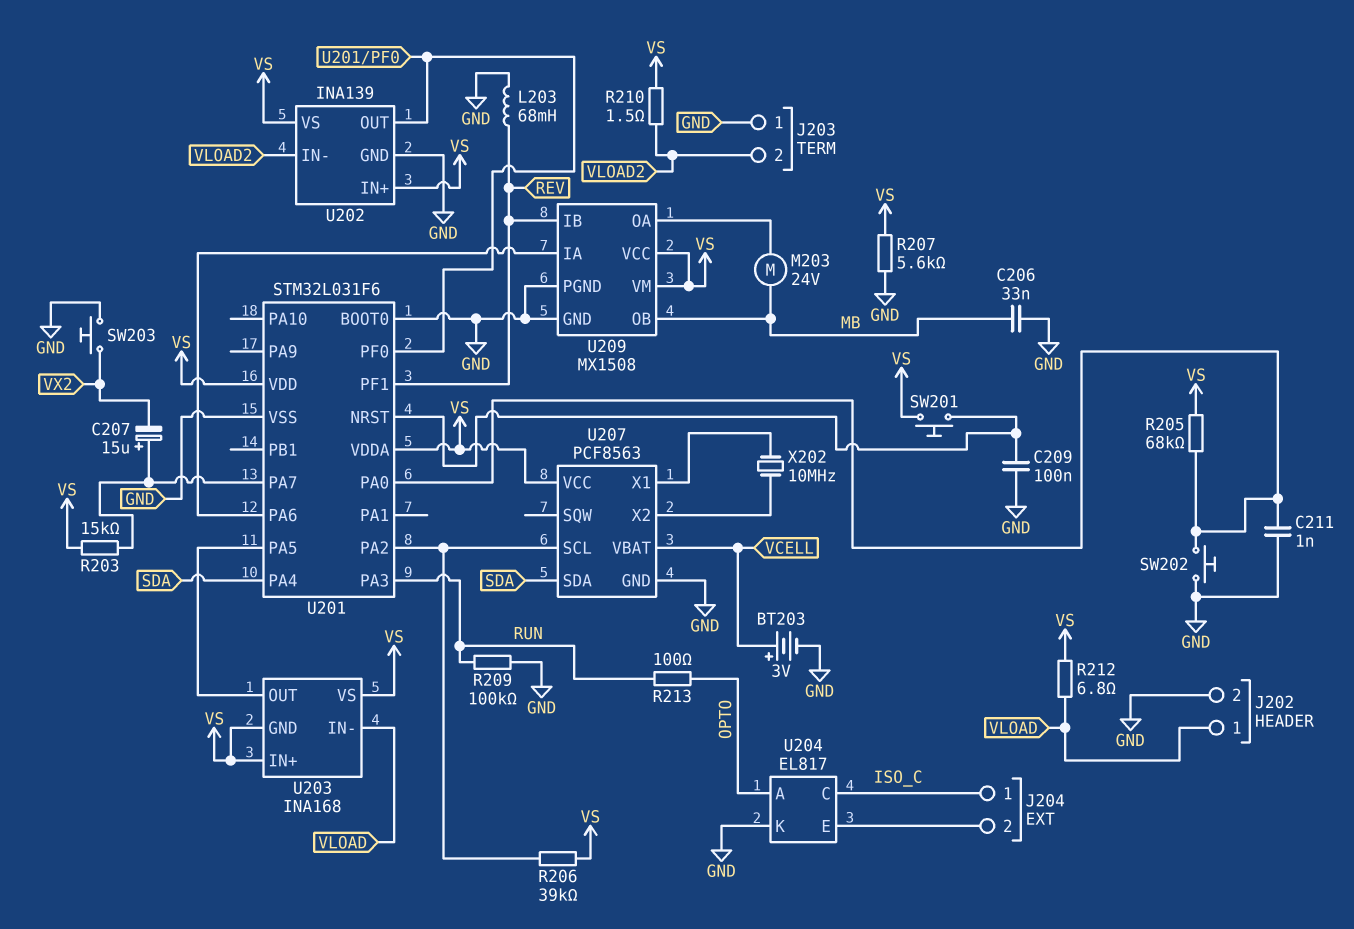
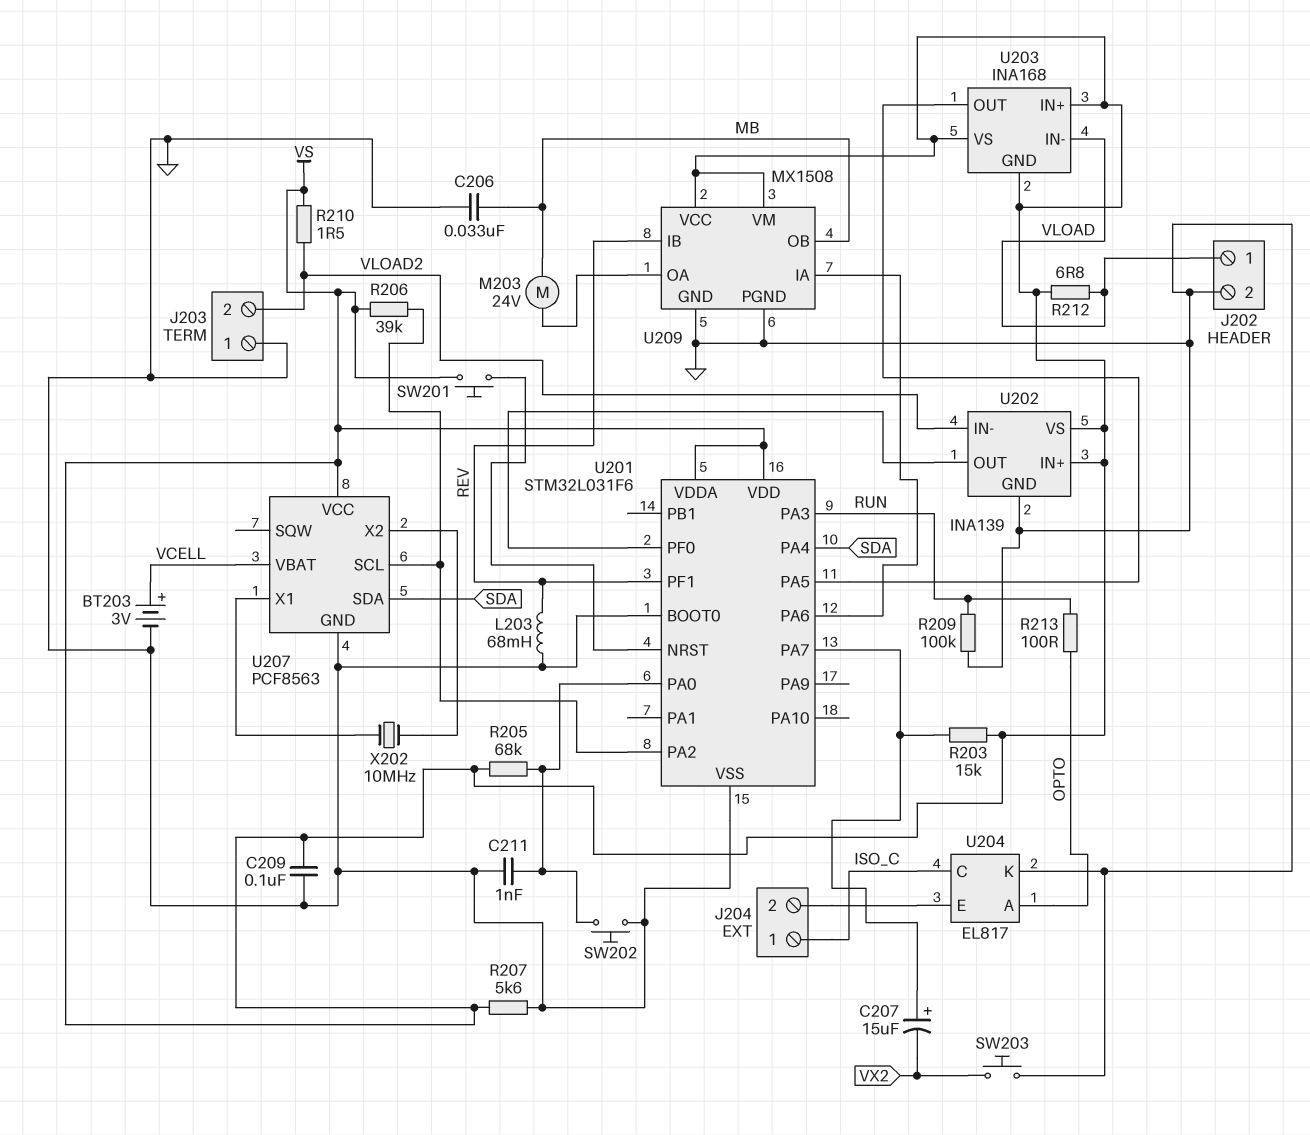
C209: 100nF (GND, U201/NRST) -> 100nF (GND, VS)

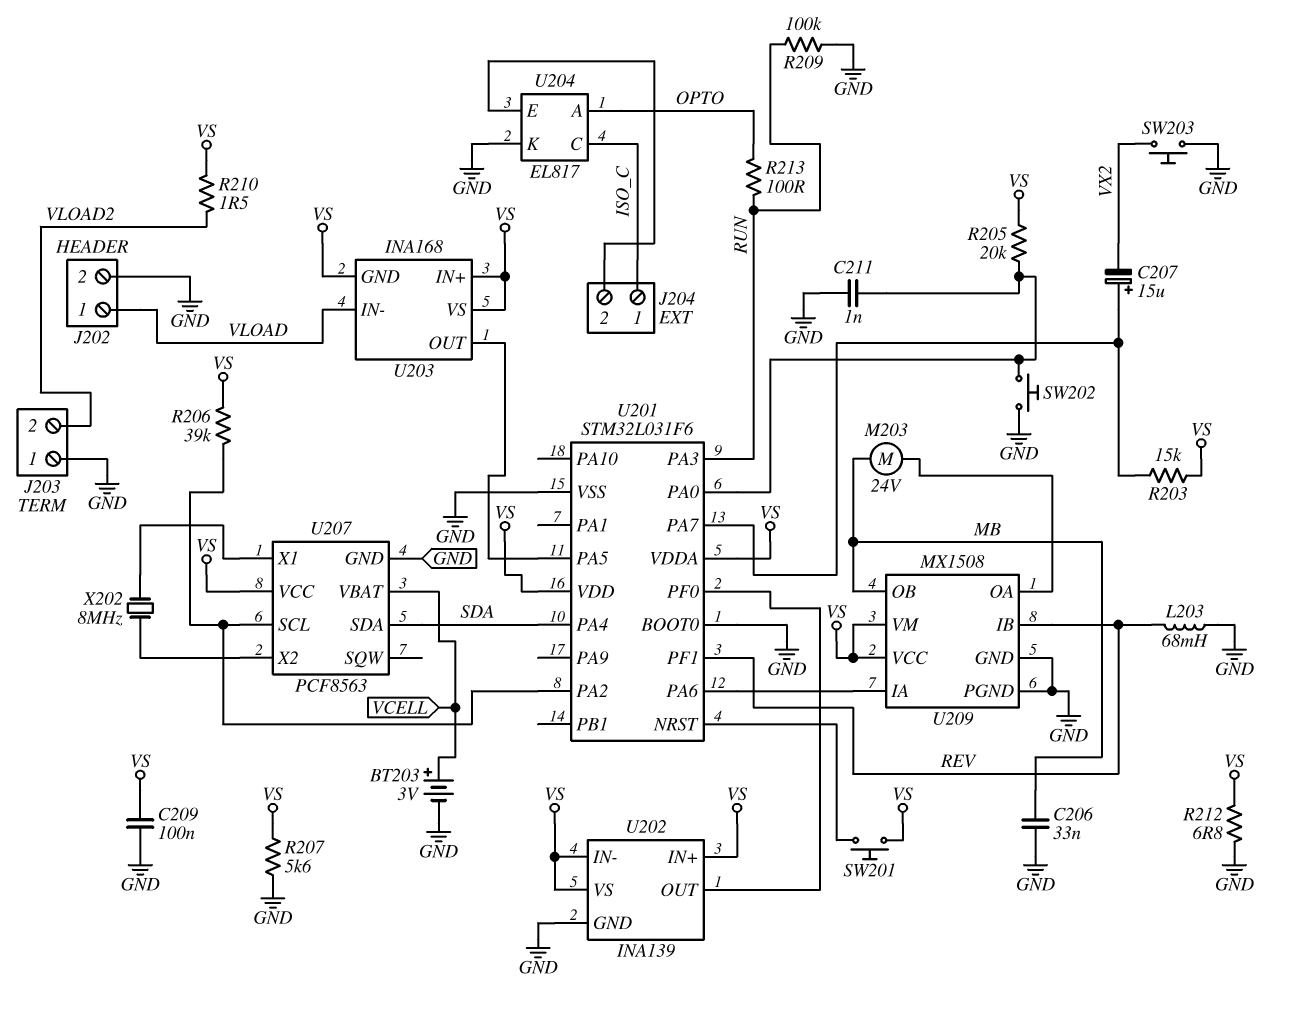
R205: 68k (U201/PA0, VS) -> 20k (U201/PA0, VS)
R212: 6.8 (VLOAD, VS) -> 6.8 (GND, VS)
U202 pin IN-: VLOAD2 -> VS
X202: 10MHz (U207/X1, U207/X2) -> 8MHz (U207/X1, U207/X2)

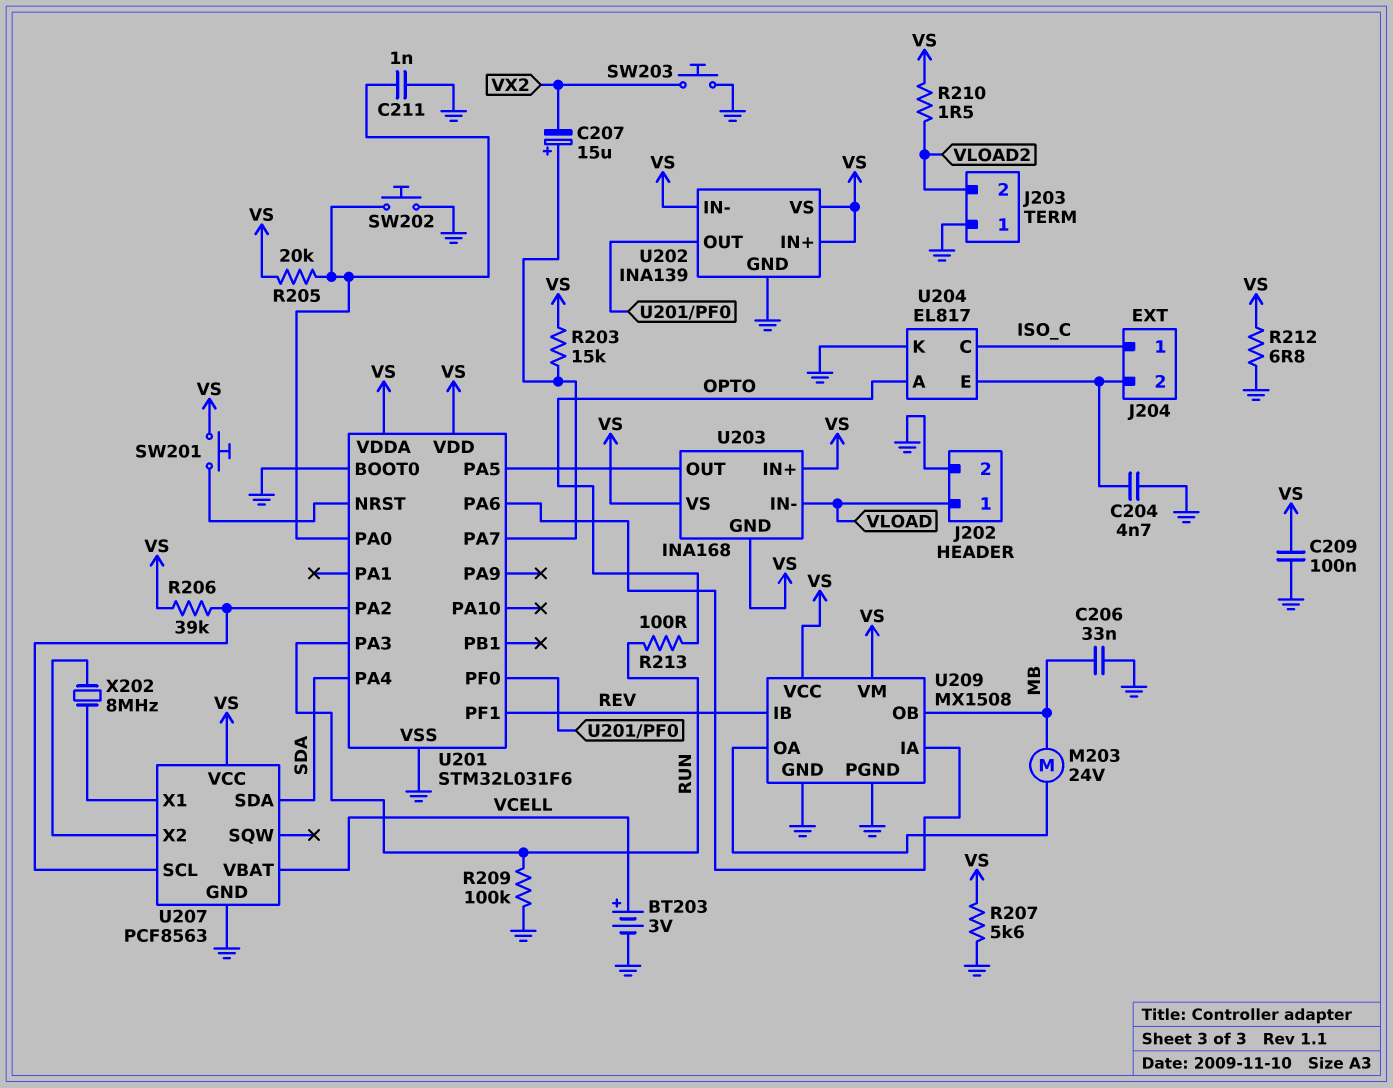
C204: none -> 4.7nF (GND, J204/2)
L203: 68mH (GND, REV) -> none

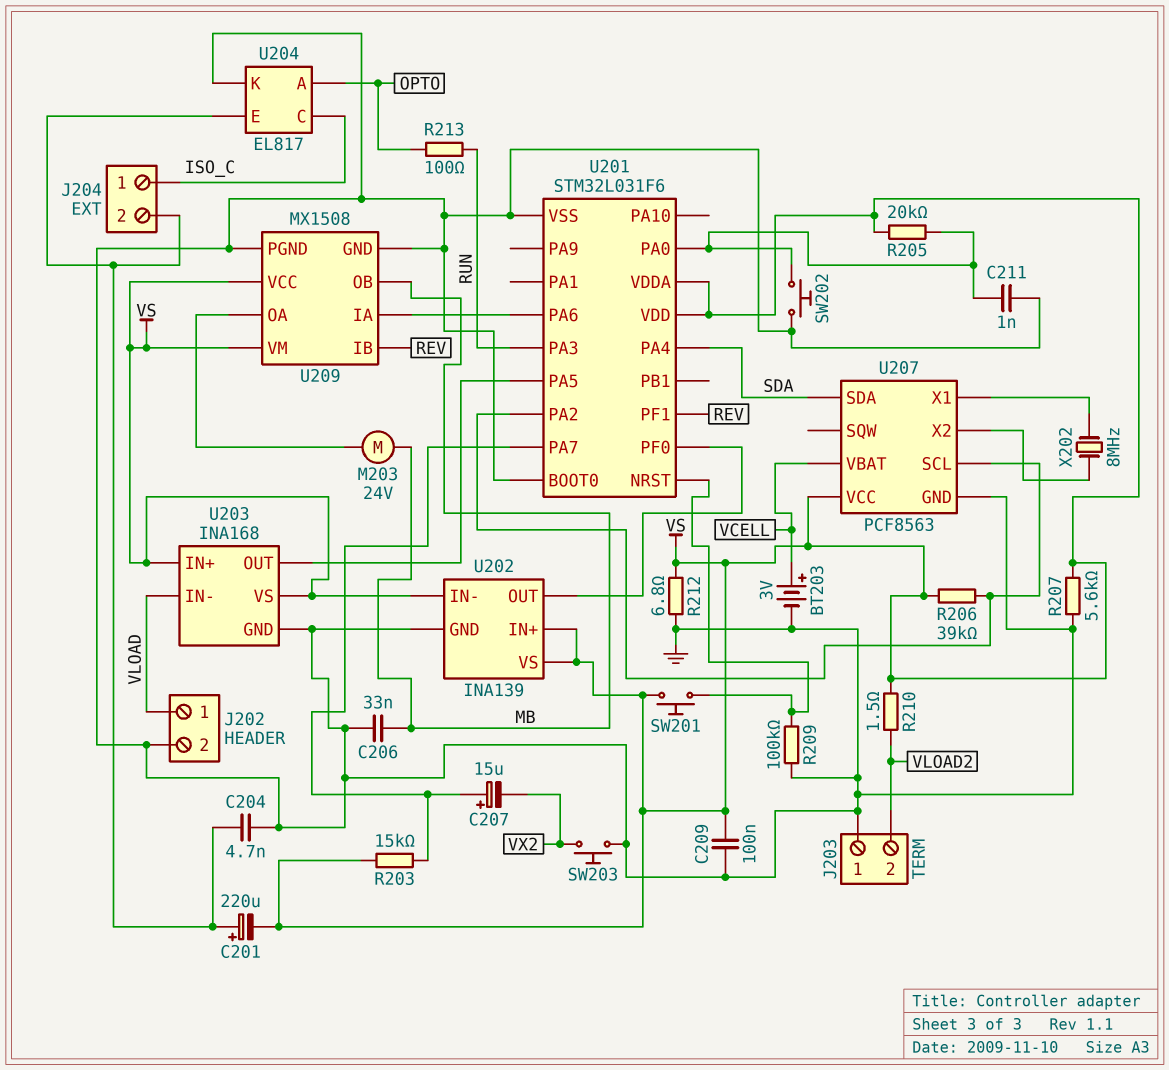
C201: none -> 220uF (plus J204/2, minus VS)
R209: 100k (GND, RUN) -> 100k (GND, U201/NRST)
U203 pin GND: VS -> GND

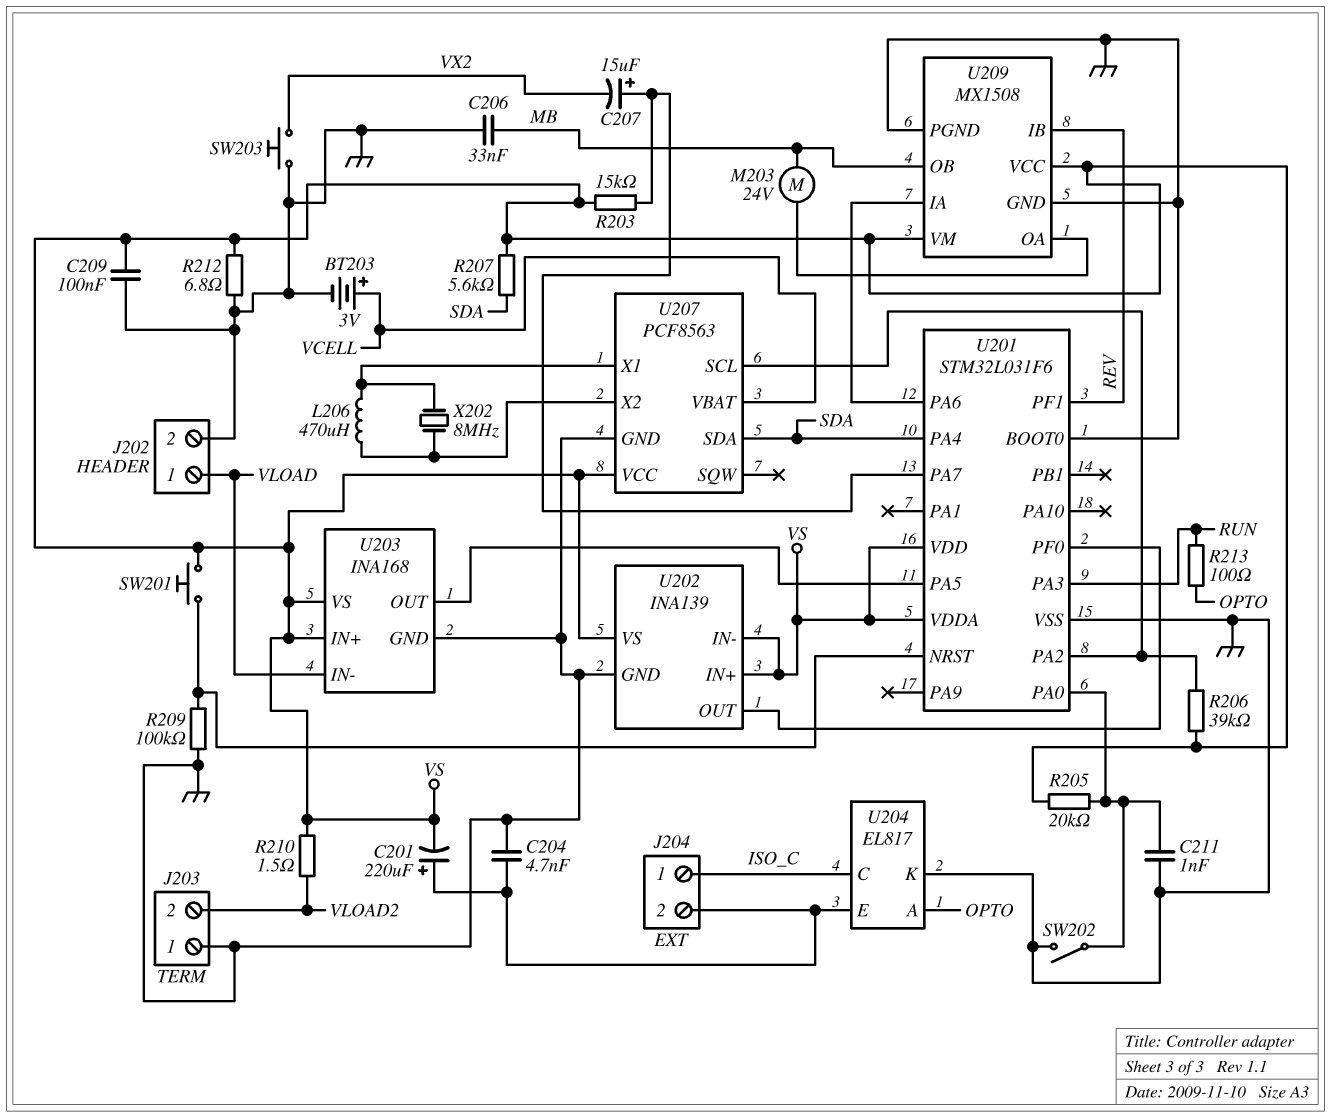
L206: none -> 470uH (U207/X1, U207/X2)
R207: 5.6k (GND, VS) -> 5.6k (SDA, VS)
SW202: button (GND, U201/PA0) -> switch (GND, U201/PA0)

